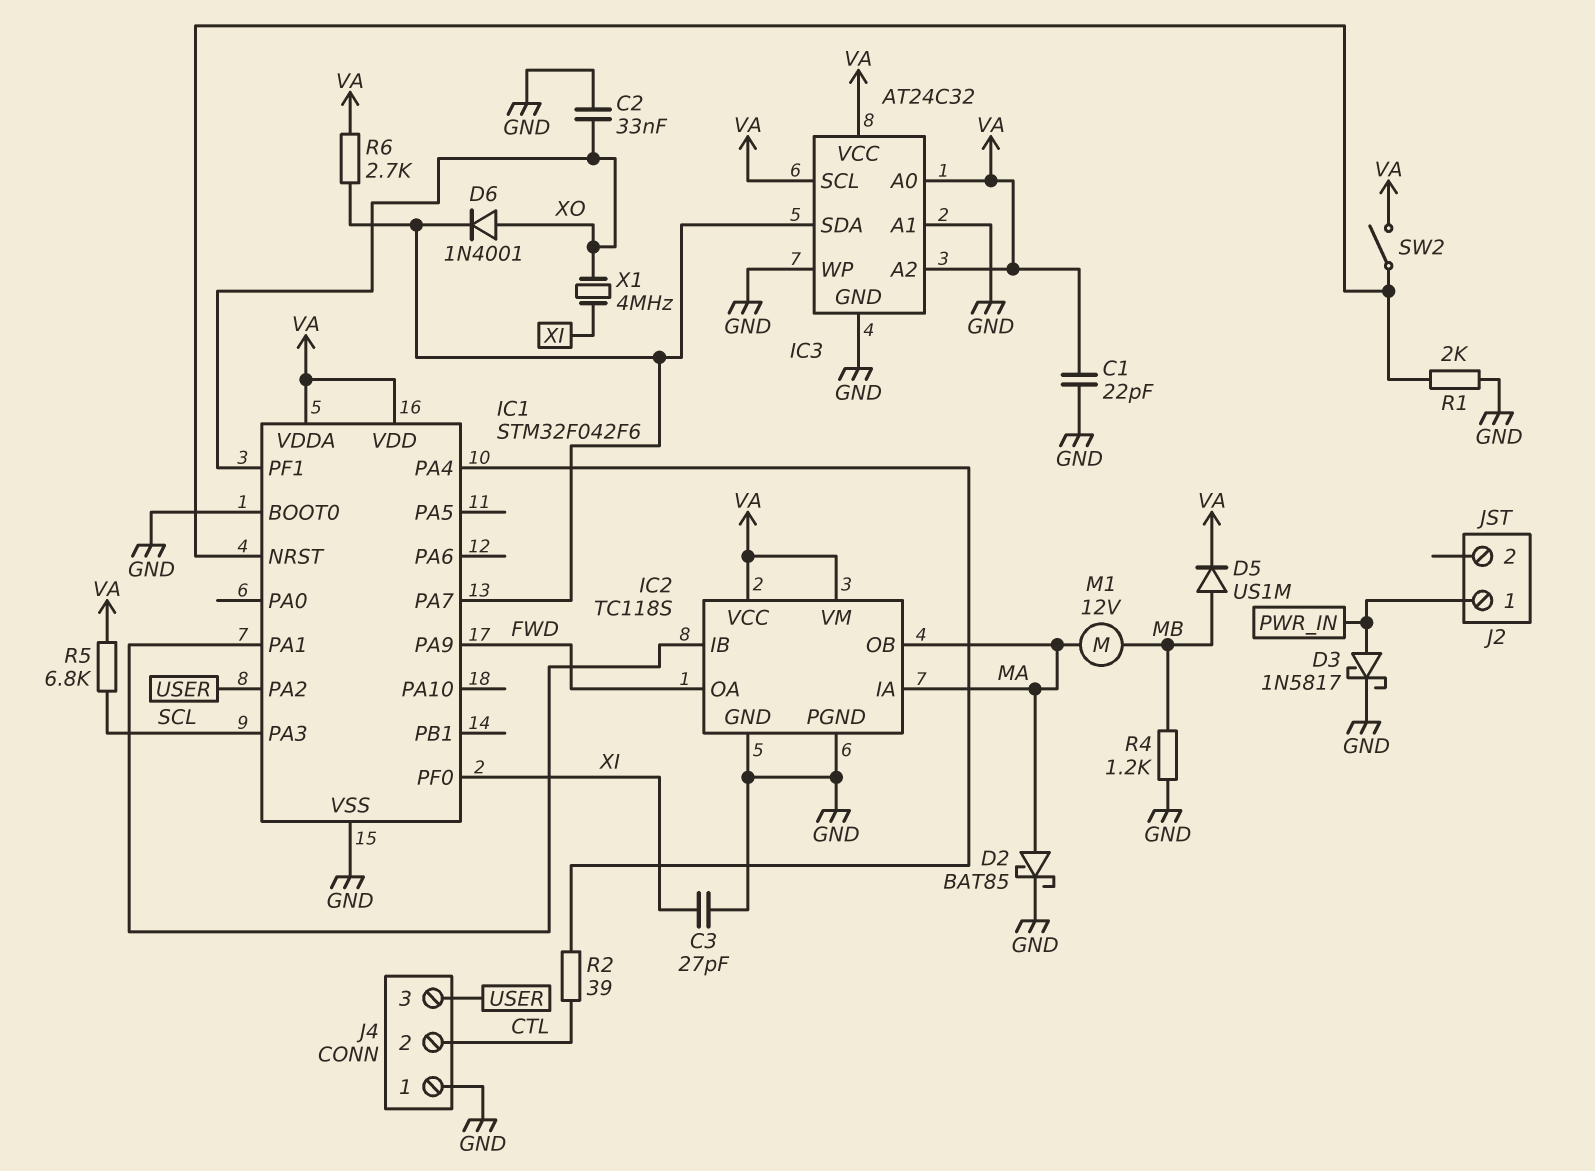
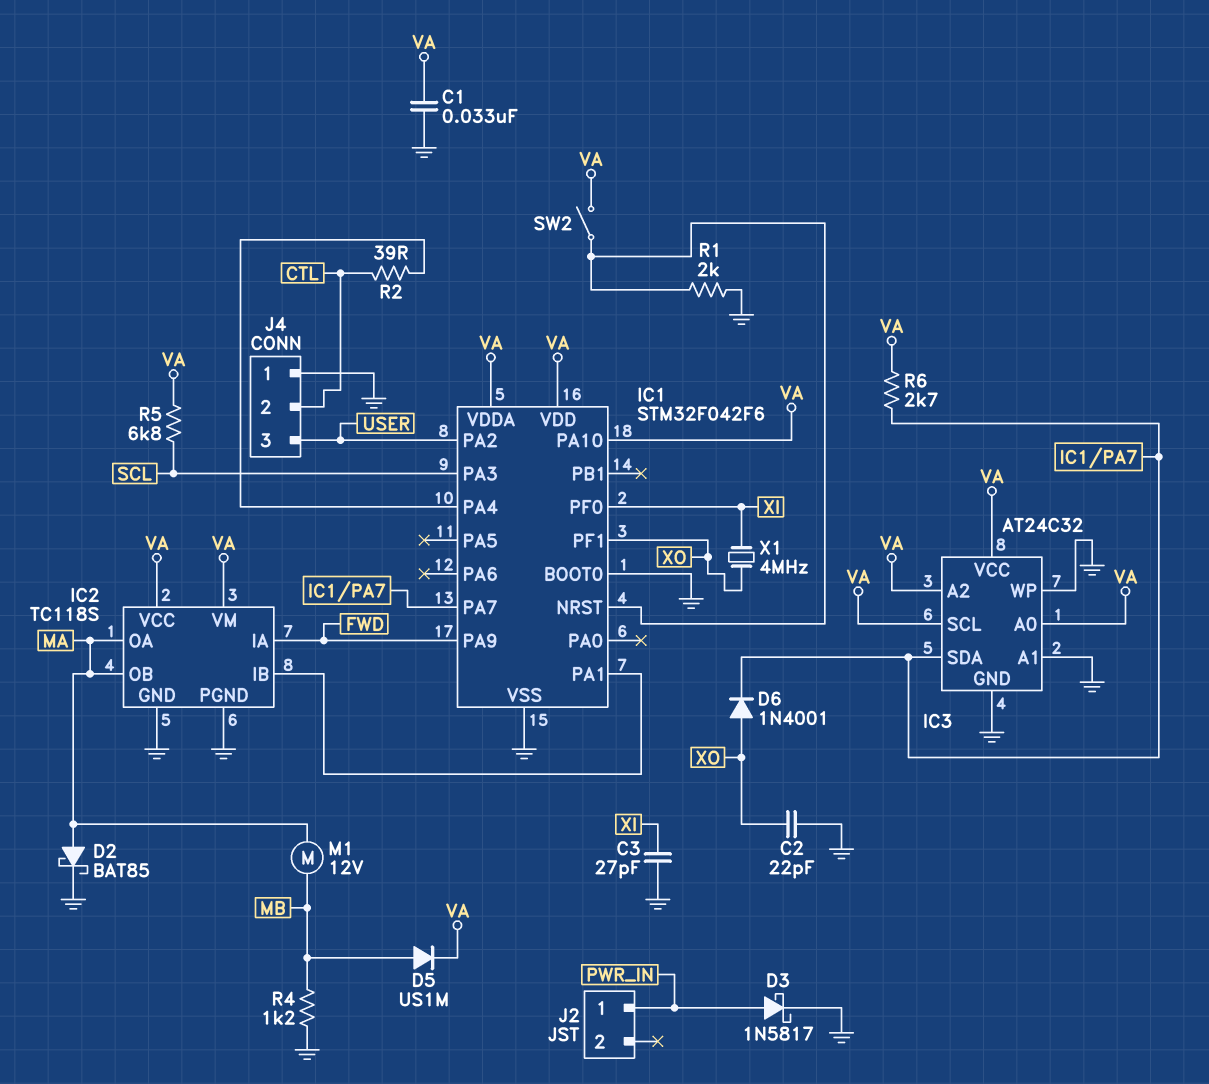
C1: 22pF (GND, VA) -> 33nF (GND, VA)
C2: 33nF (GND, XO) -> 22pF (GND, XO)
IC1 pin PA10: none -> VA
IC2 pin IA: MA -> FWD
IC2 pin OA: FWD -> MA

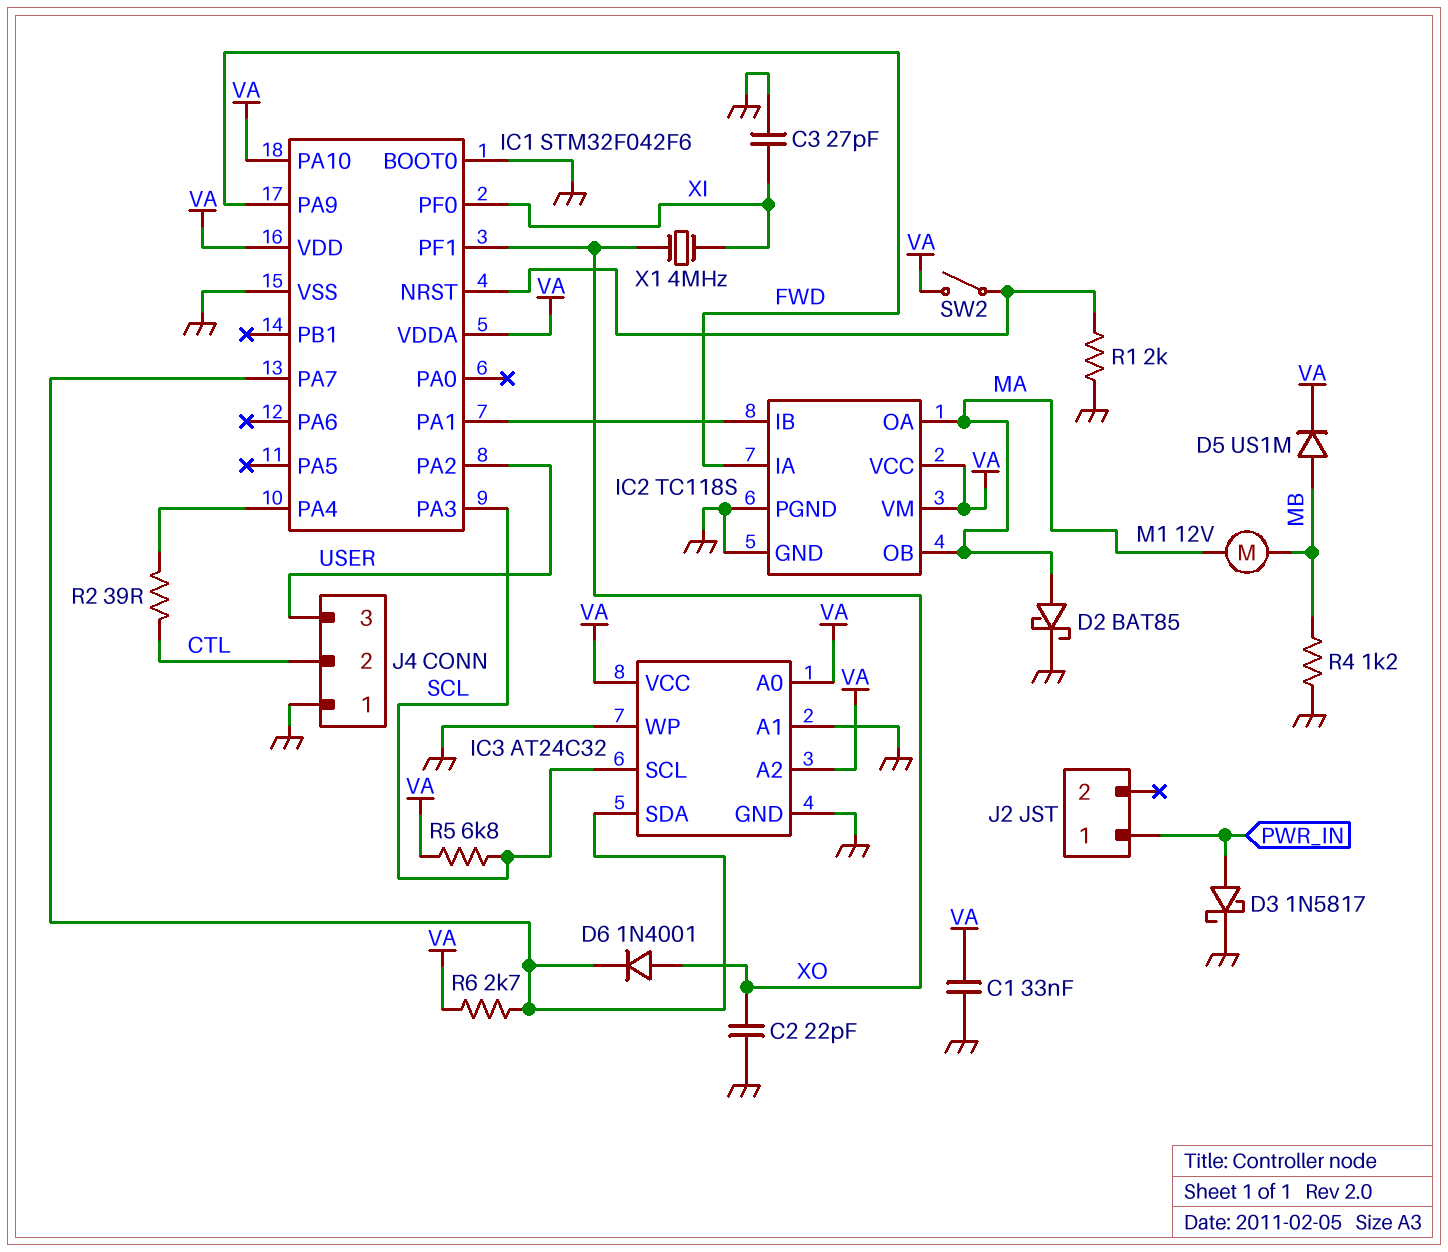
IC3 pin SCL: VA -> SCL

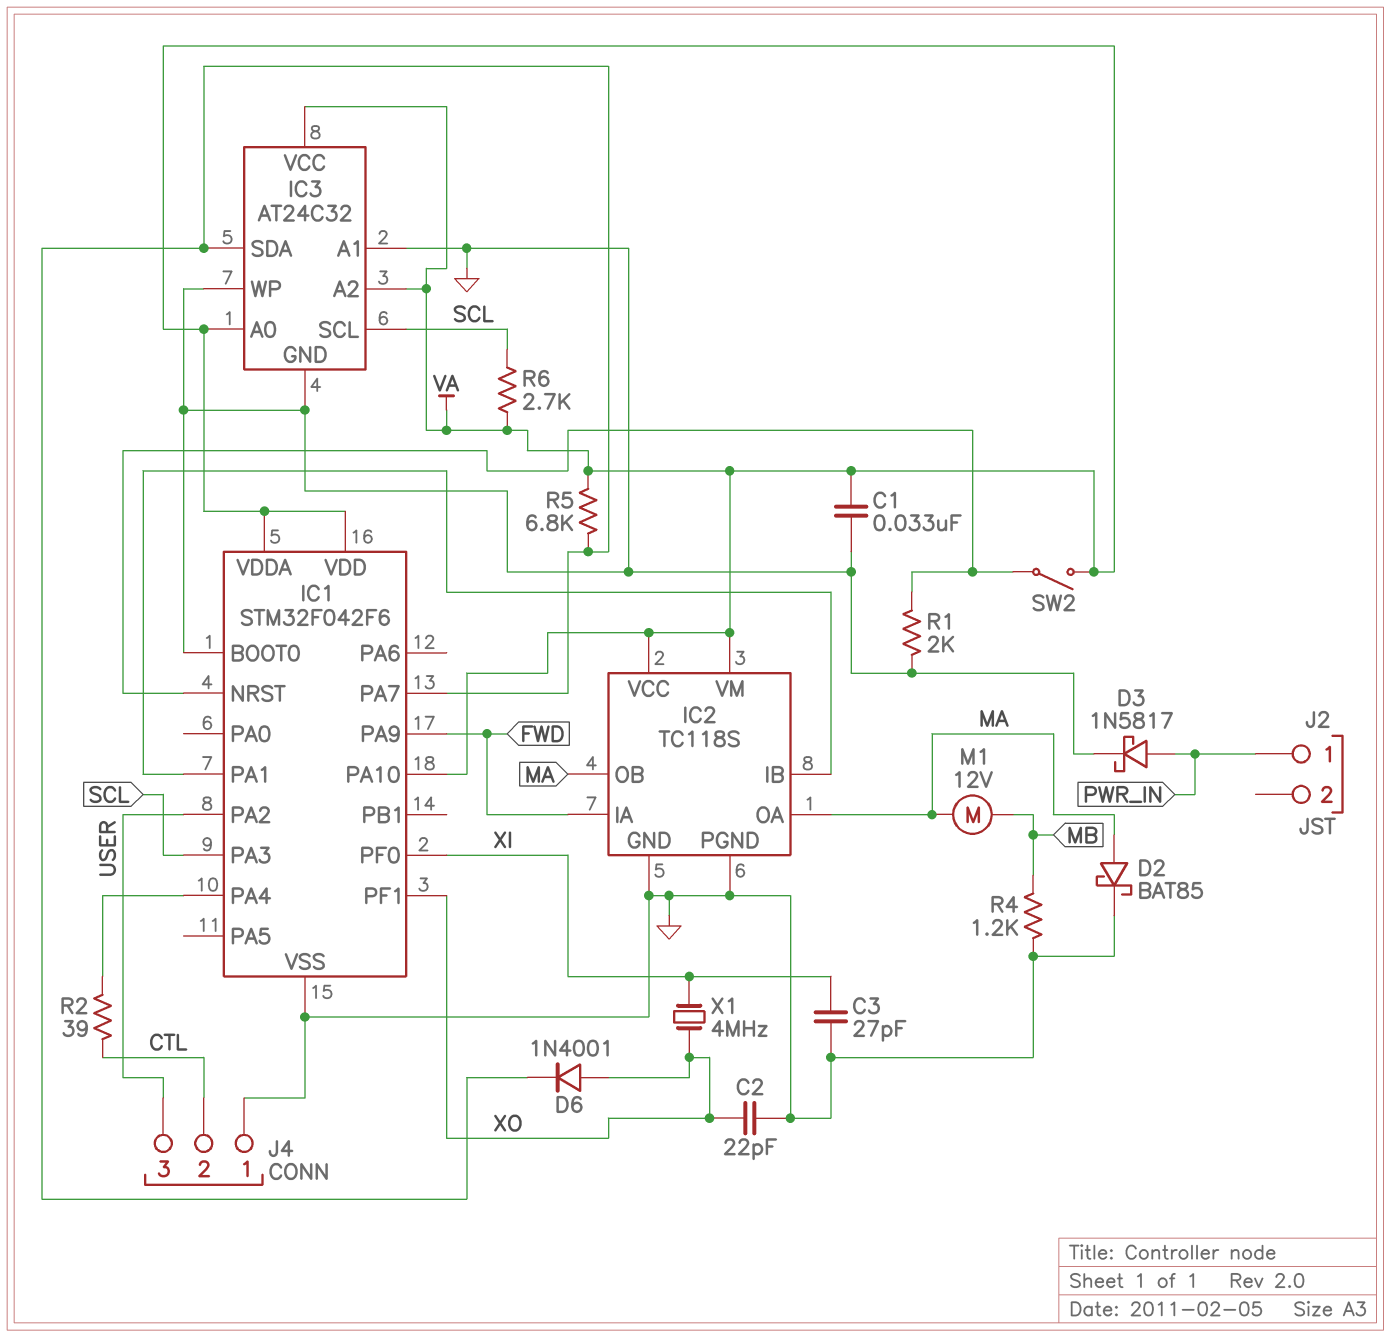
D5: diode US1M (A MB, K VA) -> none
R5: 6.8k (SCL, VA) -> 6.8k (IC1/PA7, VA)
R6: 2.7k (IC1/PA7, VA) -> 2.7k (SCL, VA)

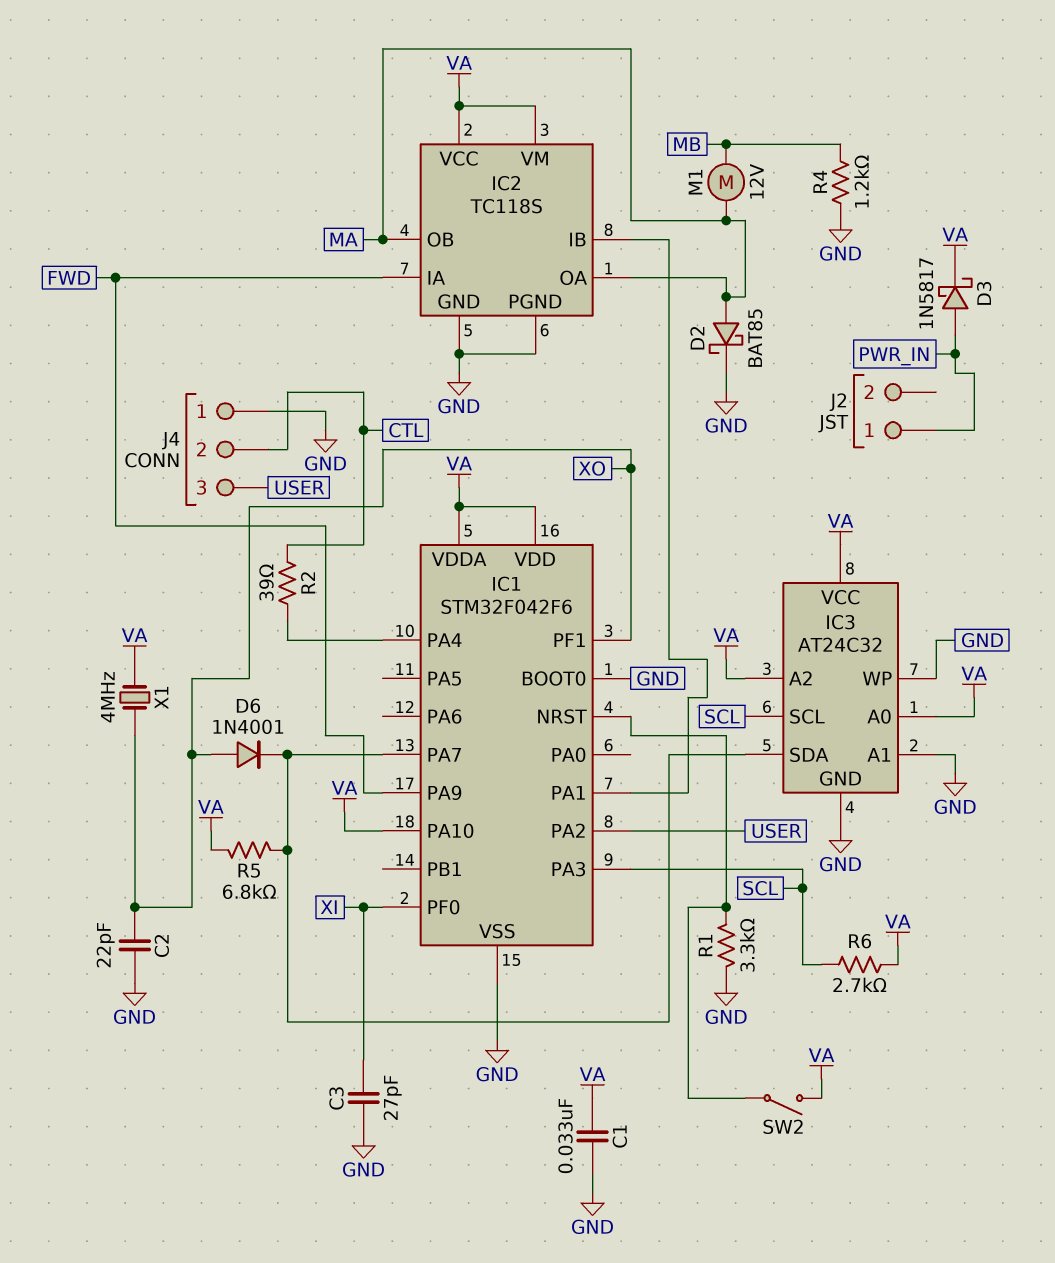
D3: schottky 1N5817 (A PWR_IN, K GND) -> schottky 1N5817 (A PWR_IN, K VA)
R1: 2k (GND, IC1/NRST) -> 3.3k (GND, IC1/NRST)
X1: 4MHz (XI, XO) -> 4MHz (VA, XO)

